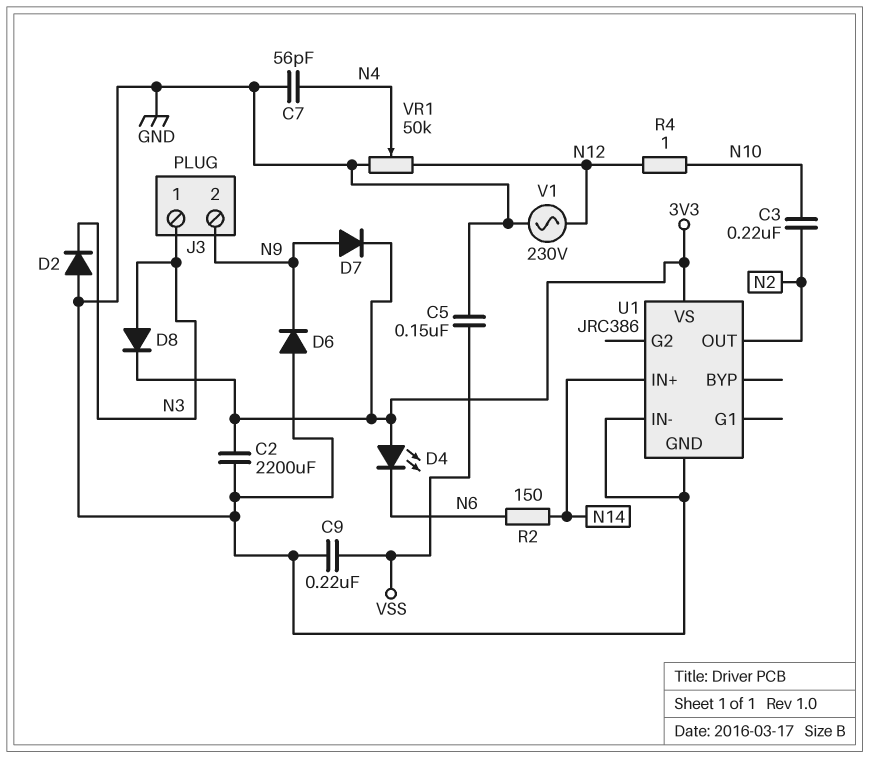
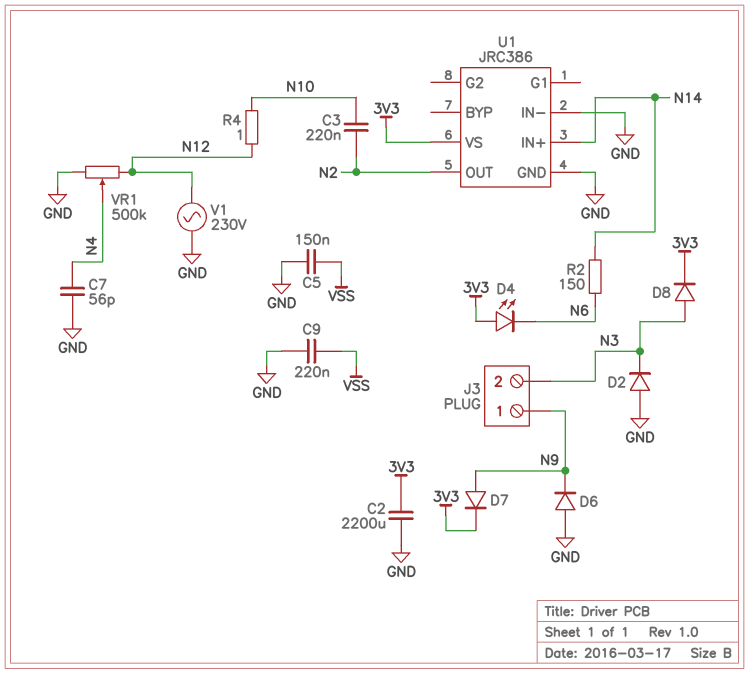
J3 pin 1: N3 -> N9
J3 pin 2: N9 -> N3
VR1: 50k (GND, N12, wiper N4) -> 500k (GND, N12, wiper N4)

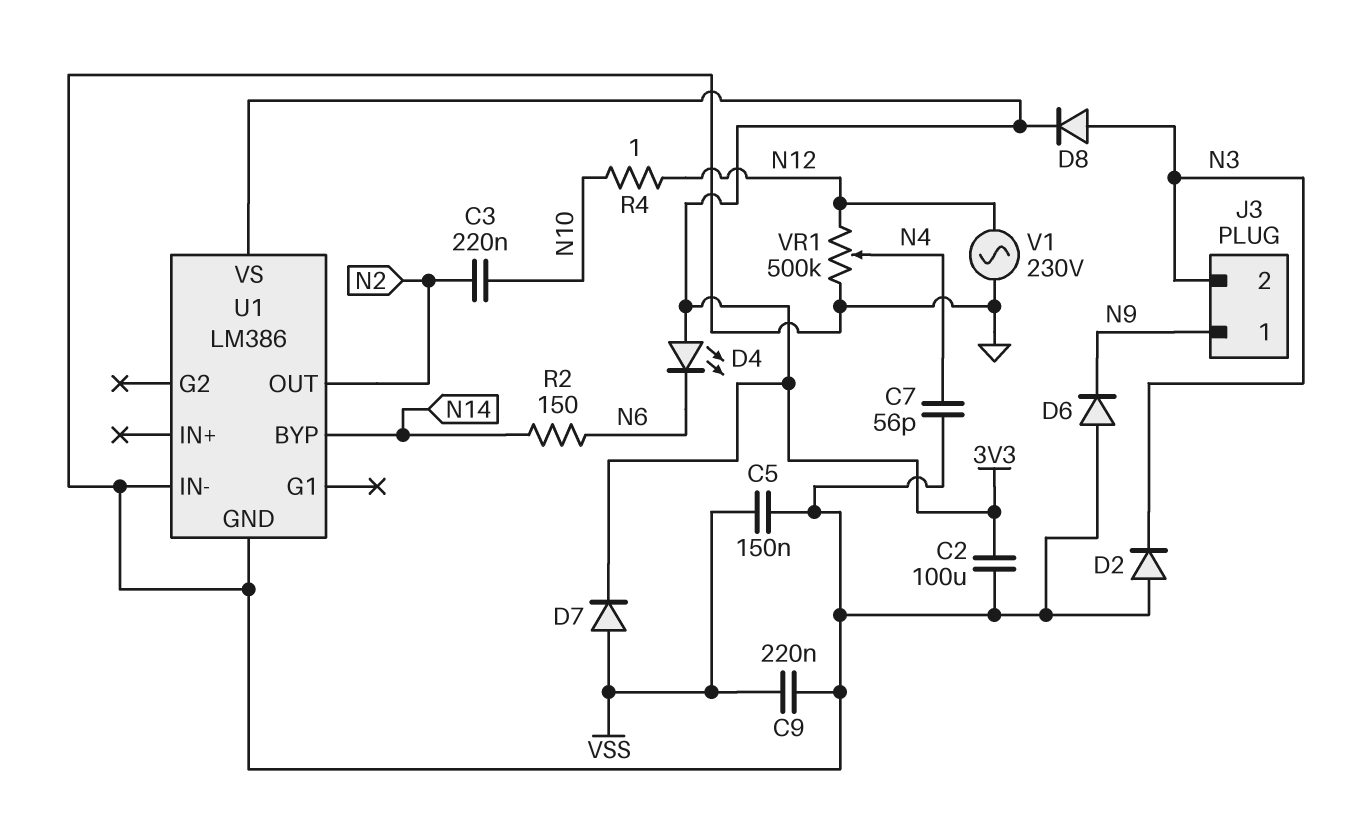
C2: 2200uF (3V3, GND) -> 100uF (3V3, GND)
D7: diode (A N9, K 3V3) -> diode (A VSS, K 3V3)
U1: JRC386 -> LM386
U1 pin BYP: none -> N14
U1 pin IN+: N14 -> none

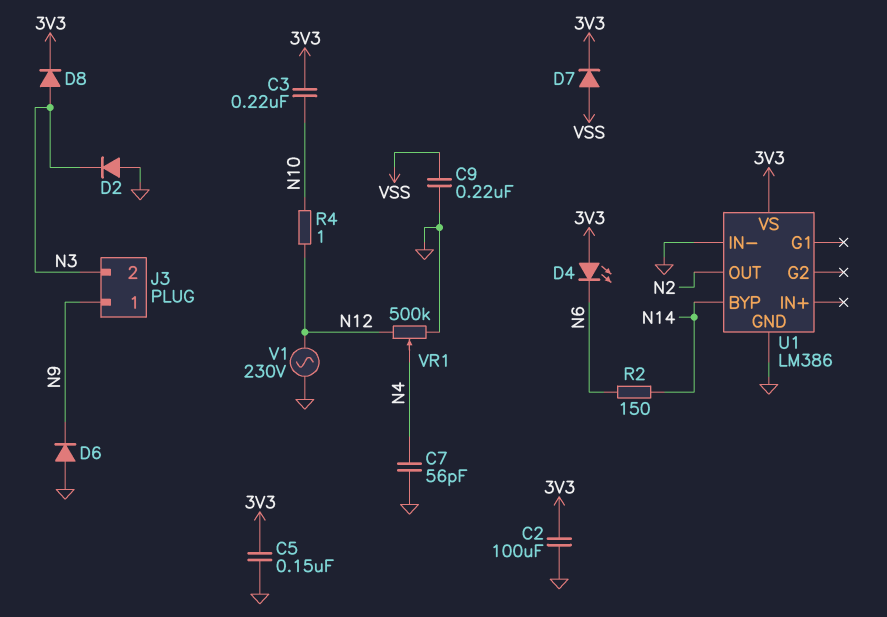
C3: 220nF (N2, N10) -> 220nF (3V3, N10)
C5: 150nF (GND, VSS) -> 150nF (3V3, GND)

